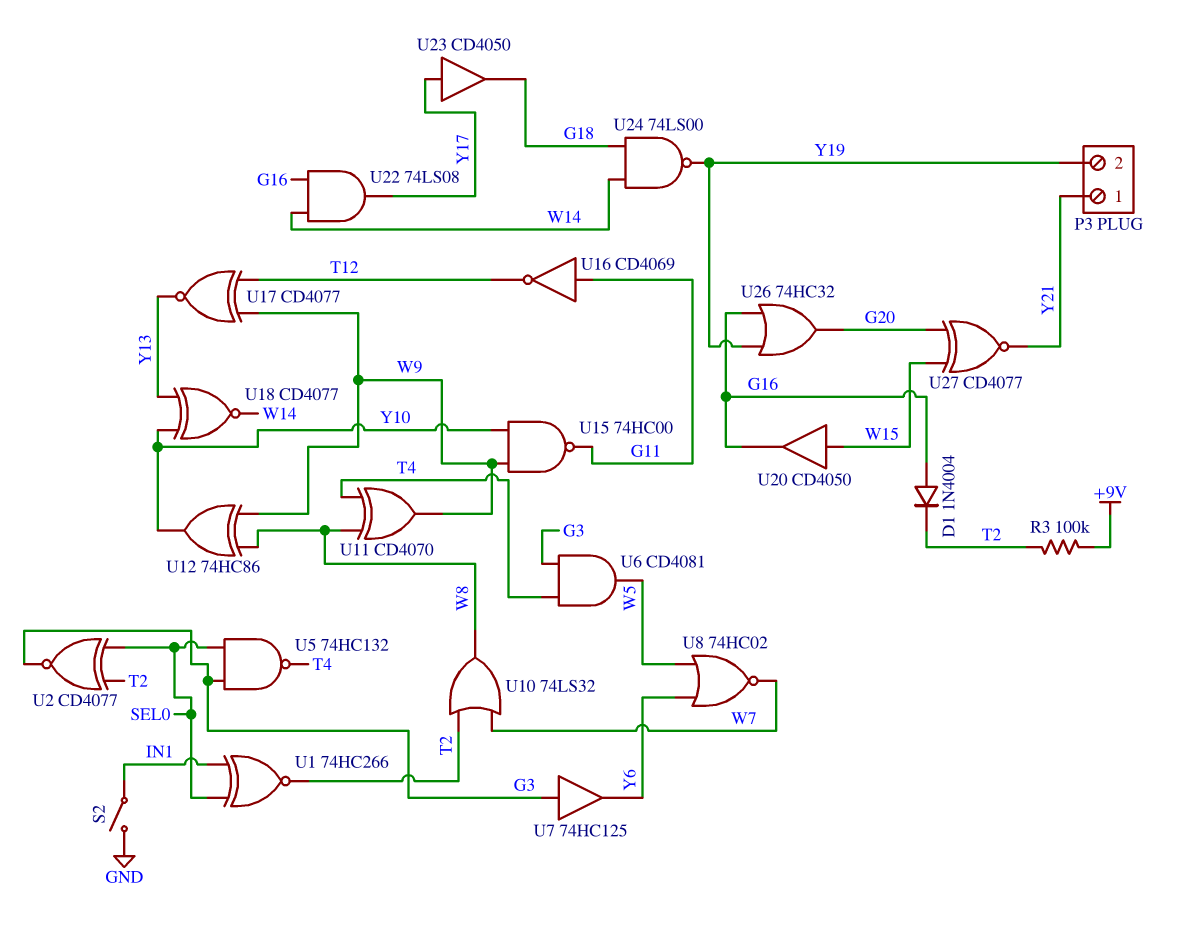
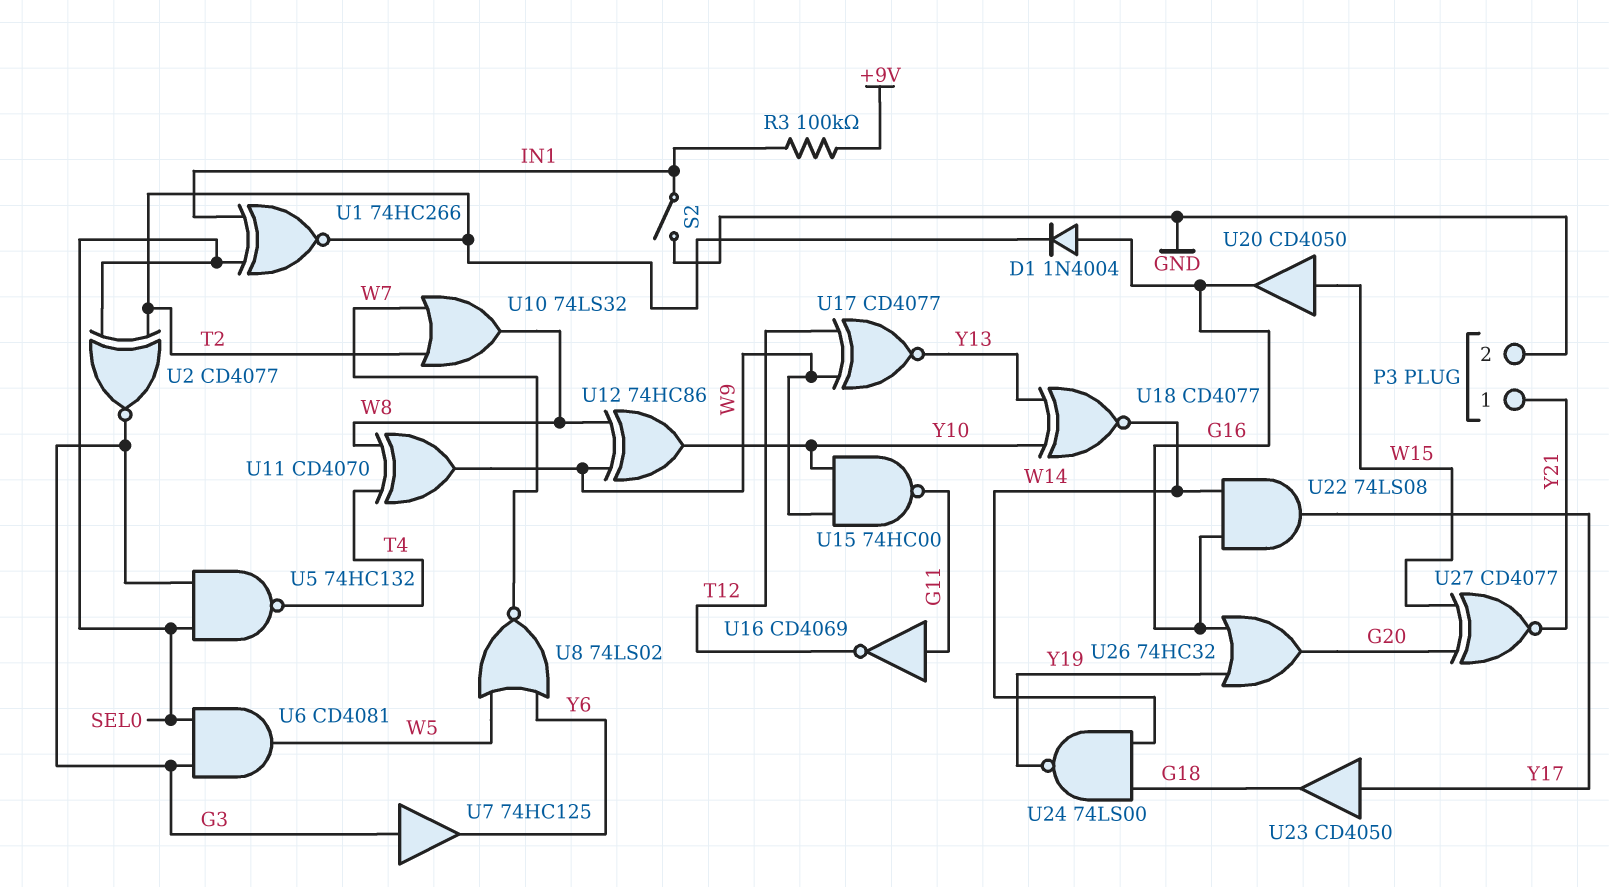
P3 pin 2: Y19 -> GND
R3: 100k (+9V, T2) -> 100k (+9V, IN1)
U6: AND CD4081 (in G3, in T4, out W5) -> AND CD4081 (in G3, in SEL0, out W5)
U8: NOR 74HC02 (in W5, in Y6, out W7) -> NOR 74LS02 (in W5, in Y6, out W7)

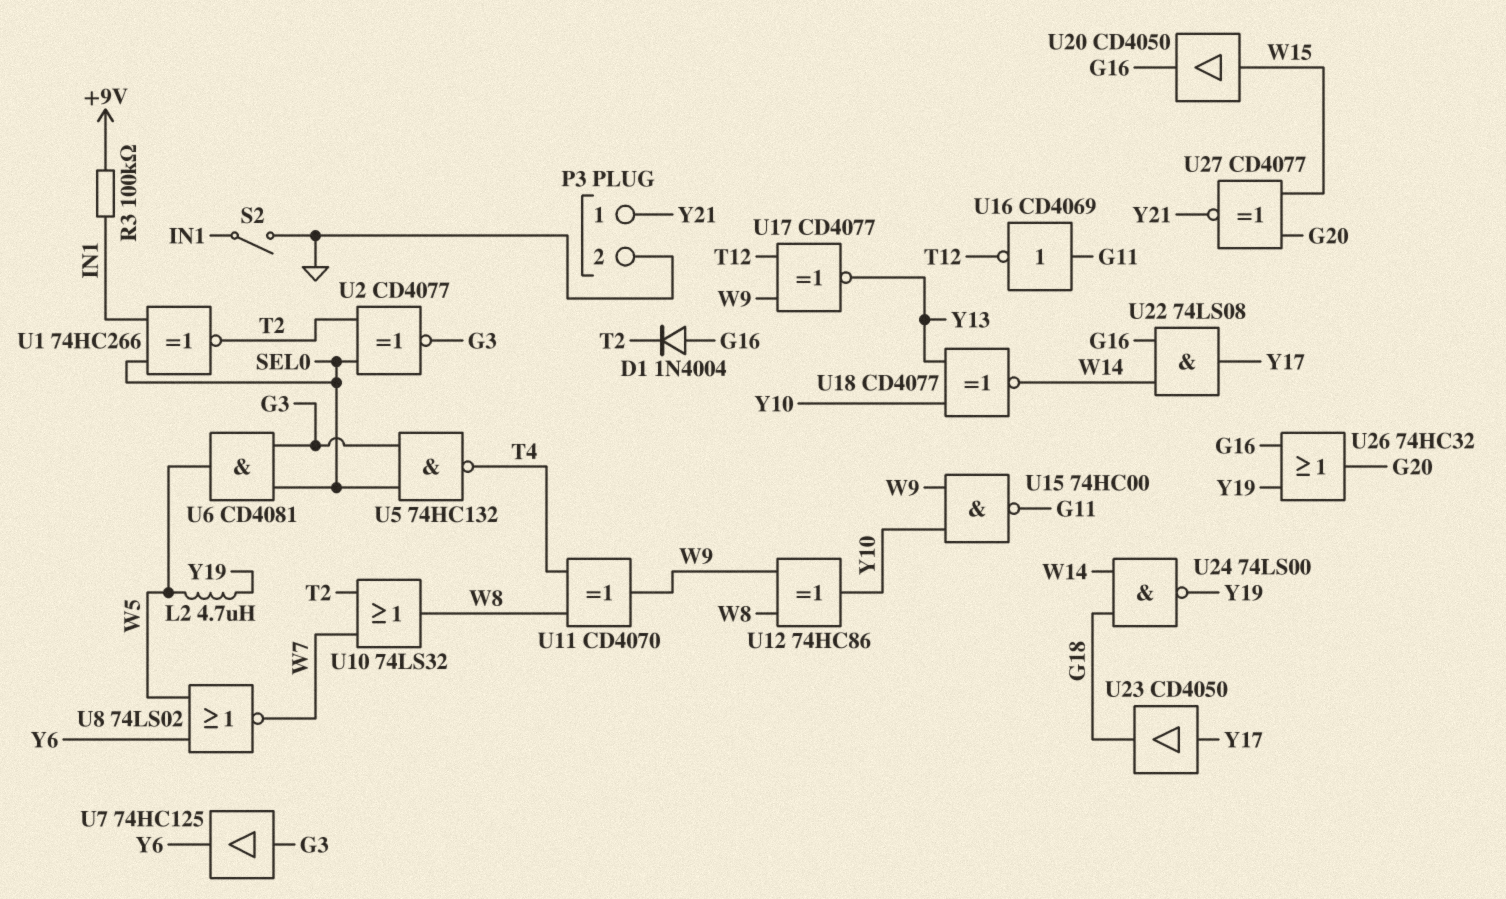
L2: none -> 4.7uH (W5, Y19)

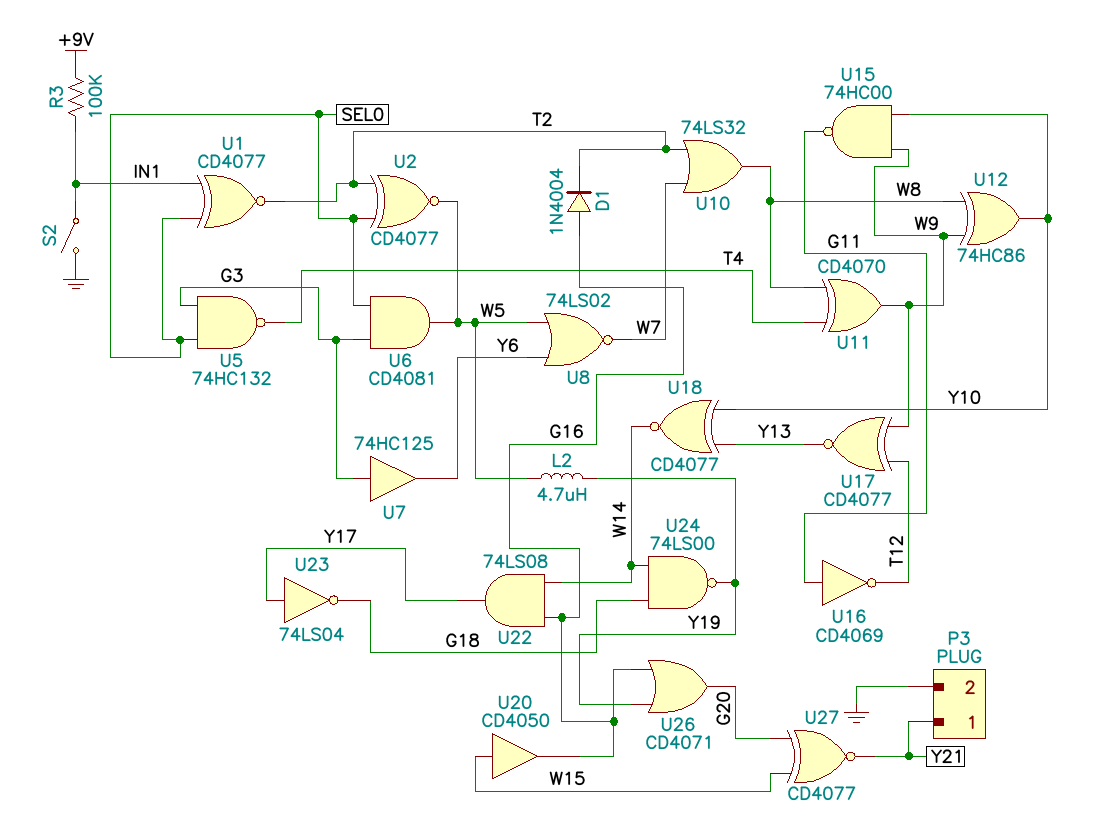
U1: XNOR 74HC266 (in IN1, in SEL0, out T2) -> XNOR CD4077 (in IN1, in SEL0, out T2)
U2: XNOR CD4077 (in SEL0, in T2, out G3) -> XNOR CD4077 (in SEL0, in T2, out W5)
U23: buffer CD4050 (in Y17, out G18) -> NOT 74LS04 (in Y17, out G18)
U26: OR 74HC32 (in G16, in Y19, out G20) -> OR CD4071 (in G16, in Y19, out G20)

